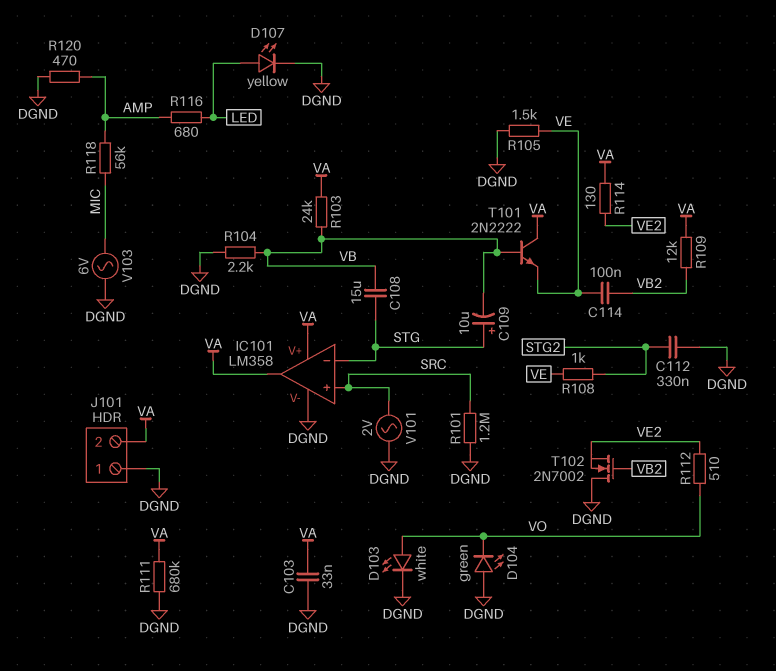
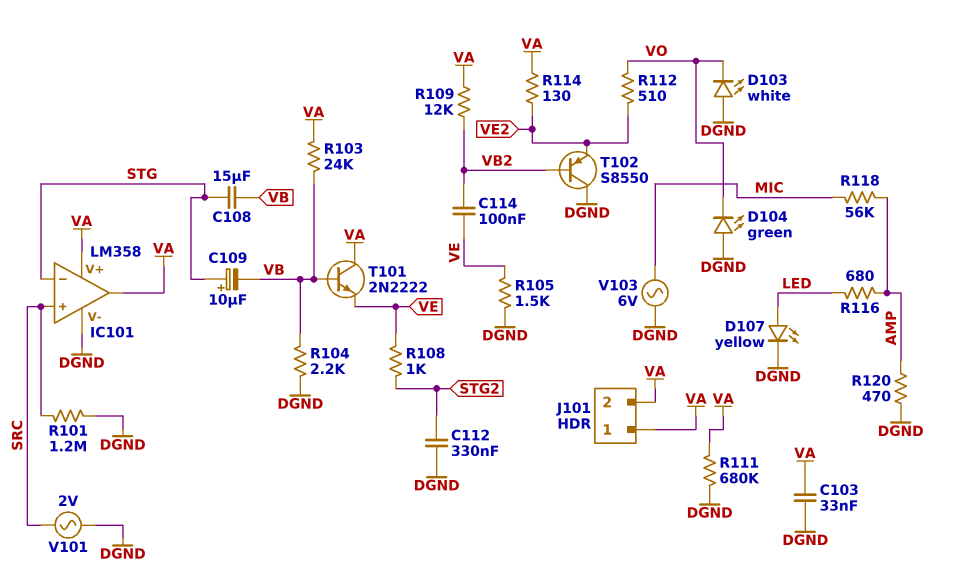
D103: LED white (A VO, K DGND) -> LED white (A DGND, K VO)
J101 pin 1: DGND -> VA
T102: NMOS 2N7002 (G VB2, D DGND, S VE2) -> PNP S8550 (B VB2, C DGND, E VE2)

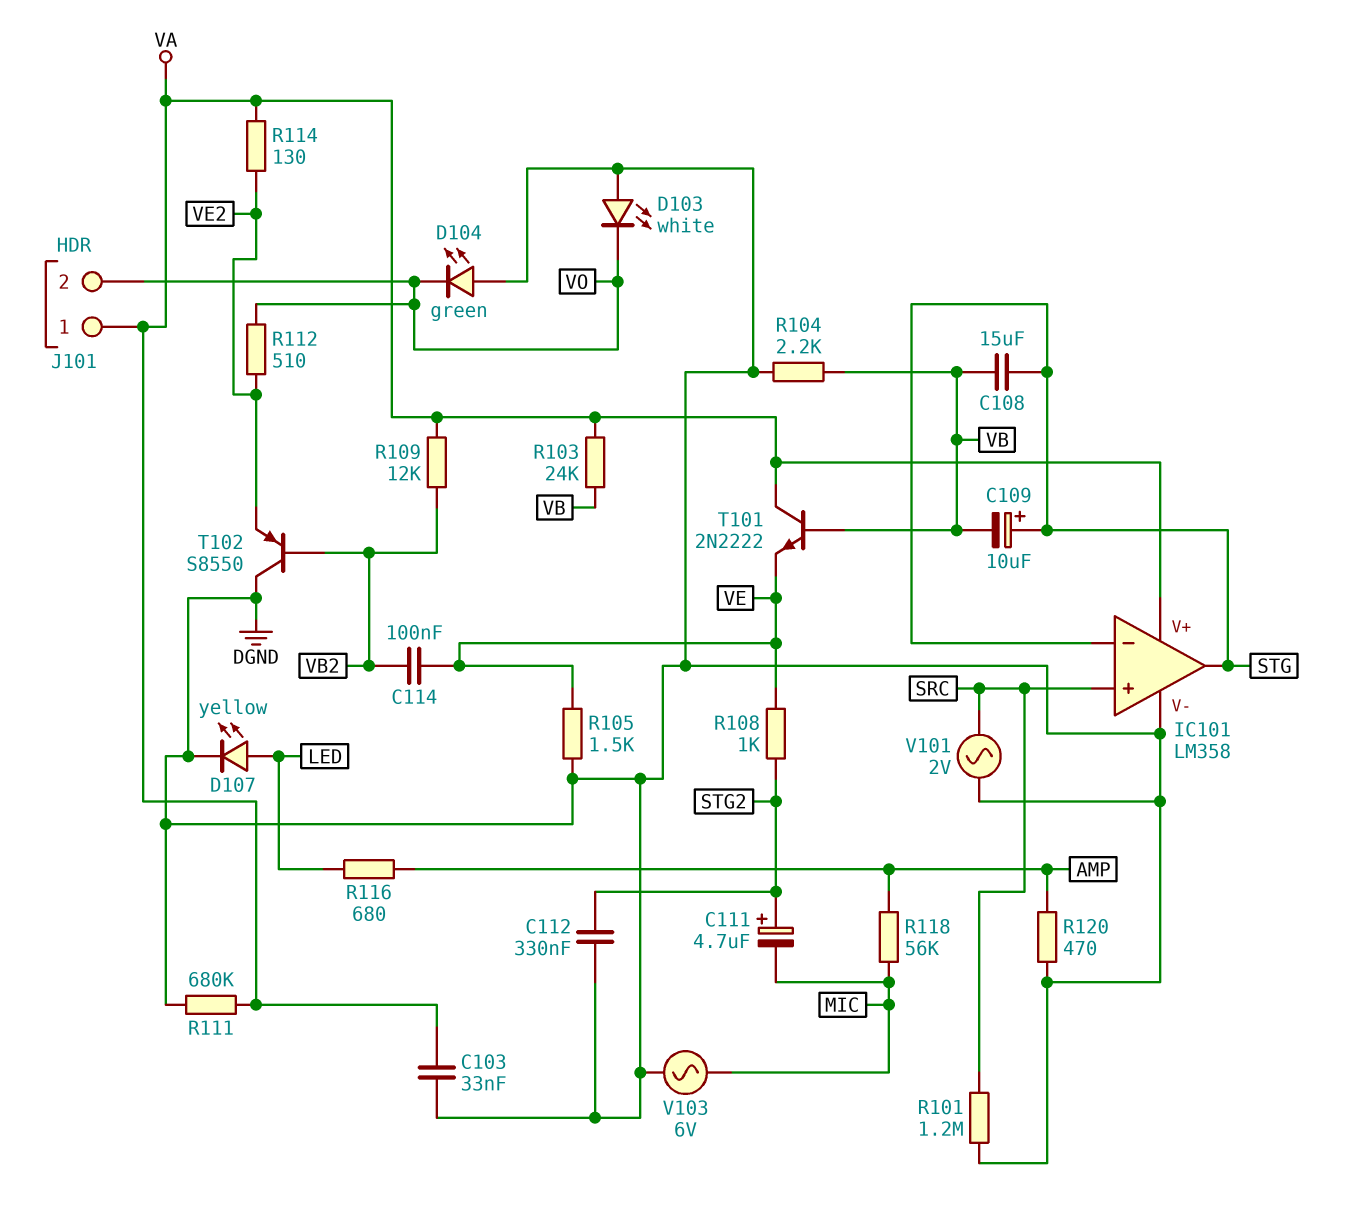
C111: none -> 4.7uF (plus STG2, minus MIC)
IC101 pin out: VA -> STG
J101 pin 2: VA -> VO

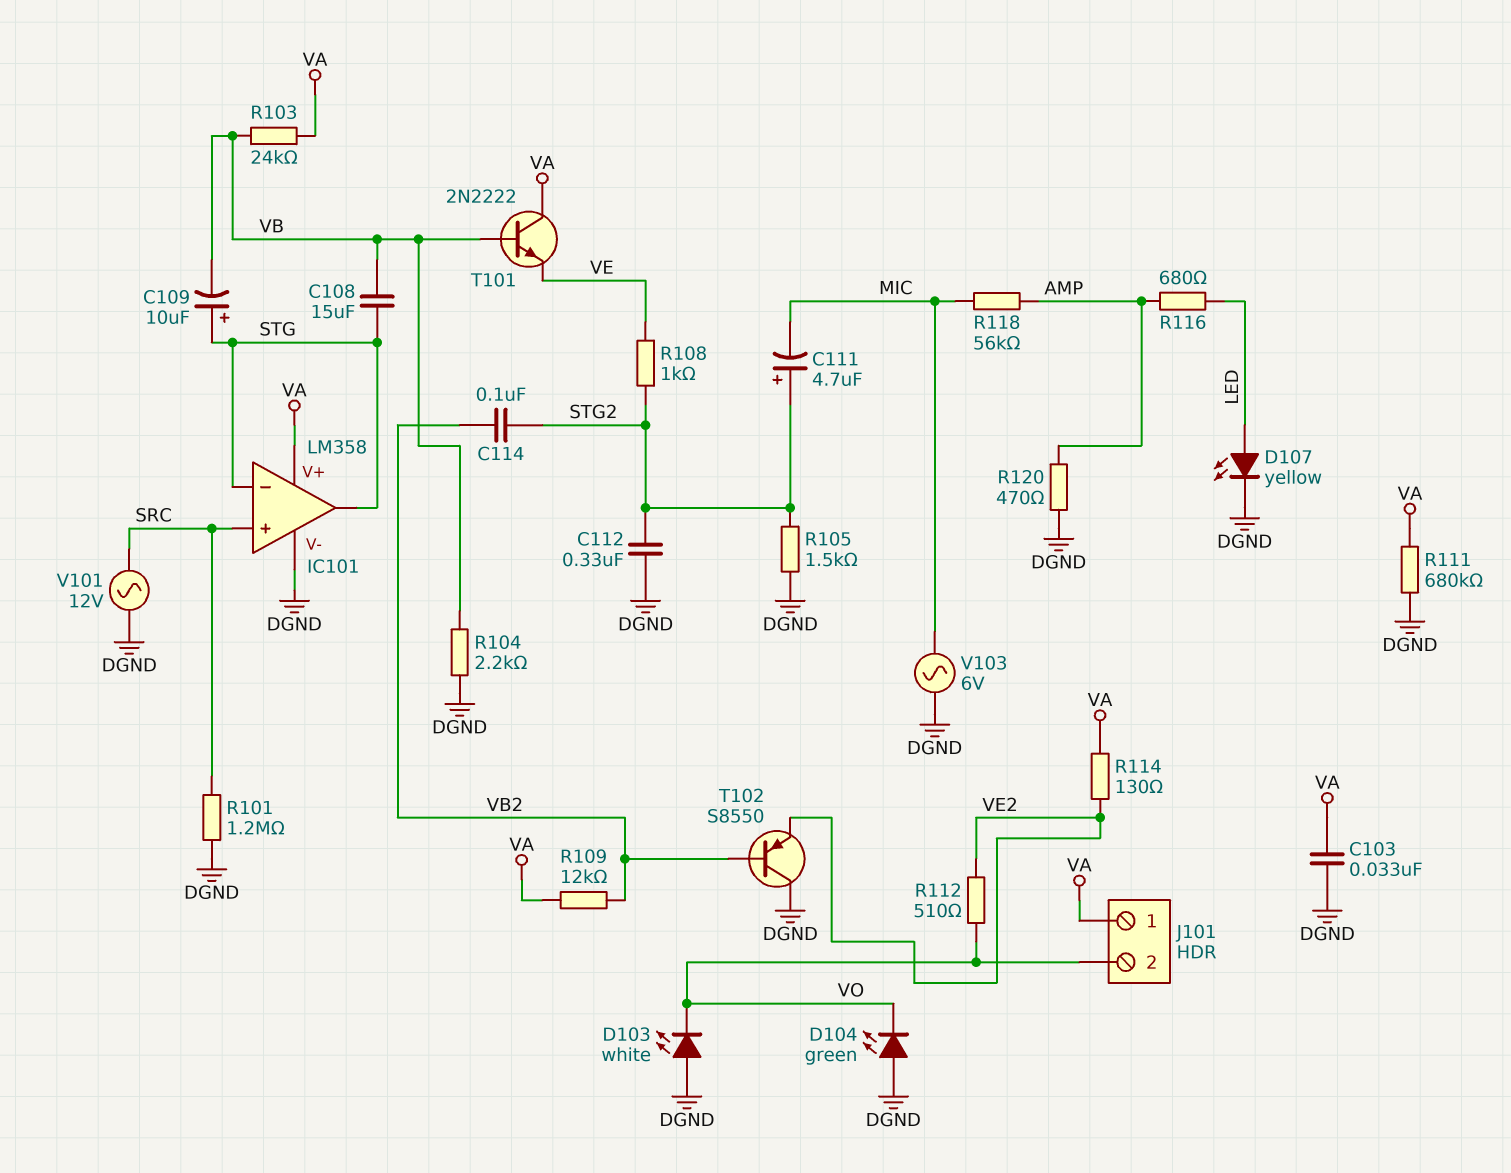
C114: 100nF (VB2, VE) -> 100nF (STG2, VB2)
R105: 1.5k (DGND, VE) -> 1.5k (DGND, STG2)
V101: AC 2V (DGND, SRC) -> AC 12V (DGND, SRC)

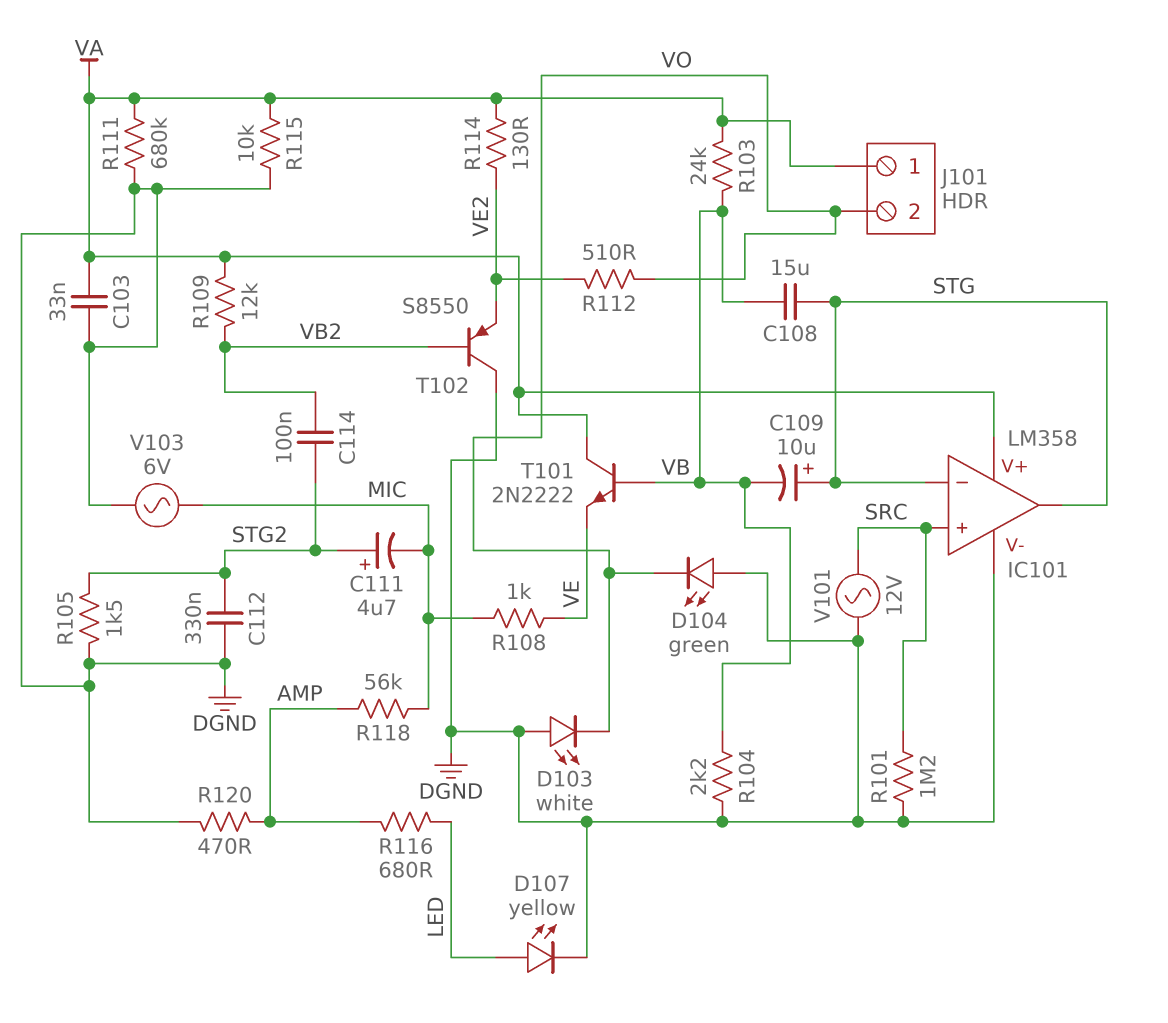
R108: 1k (STG2, VE) -> 1k (MIC, VE)
R115: none -> 10k (DGND, VA)

